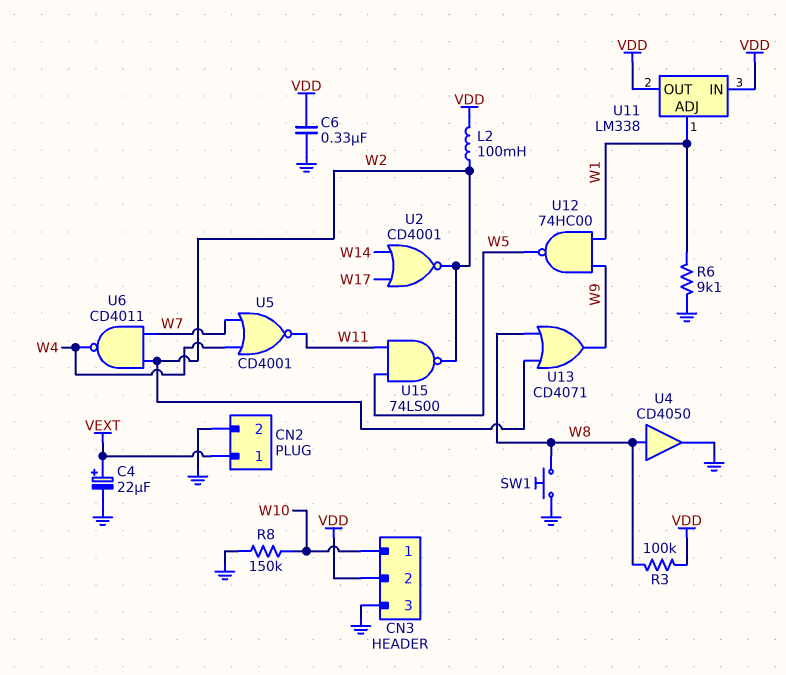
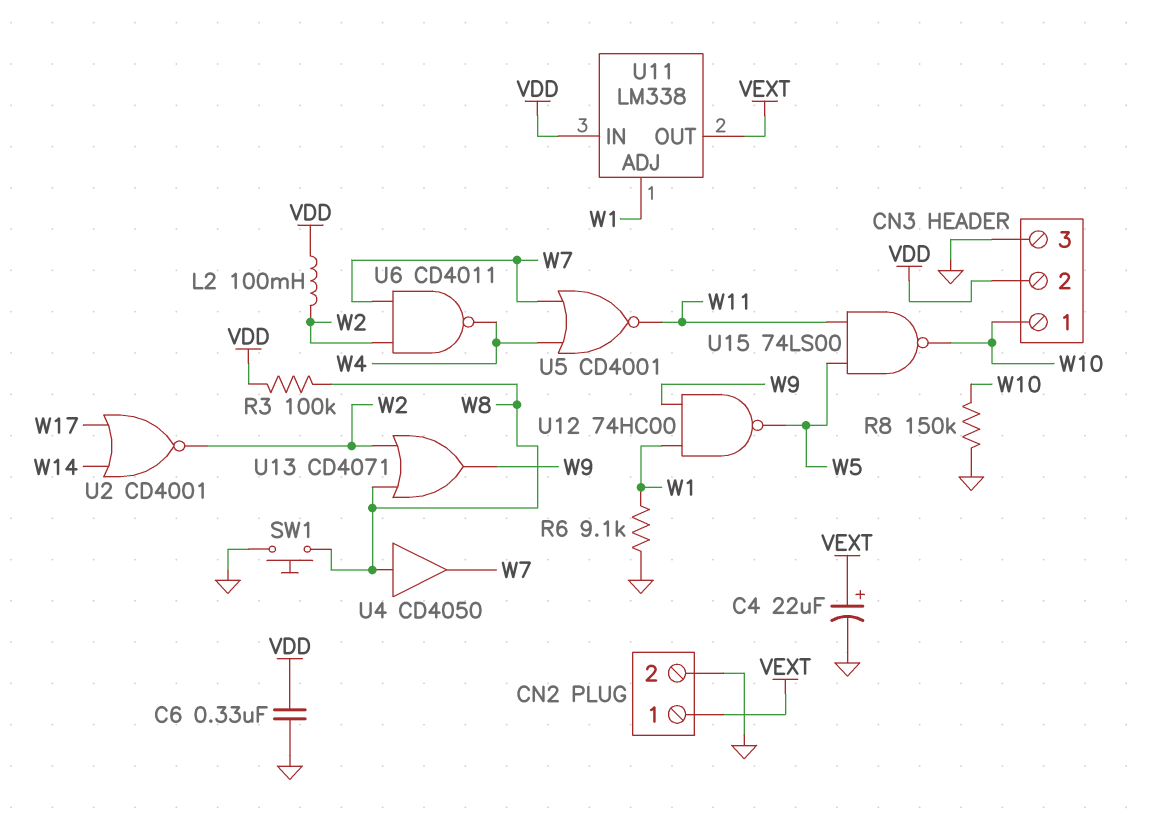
U4: buffer CD4050 (in W8, out GND) -> buffer CD4050 (in W8, out W7)
U11 pin OUT: VDD -> VEXT
U15: NAND 74LS00 (in W5, in W11, out W2) -> NAND 74LS00 (in W5, in W11, out W10)

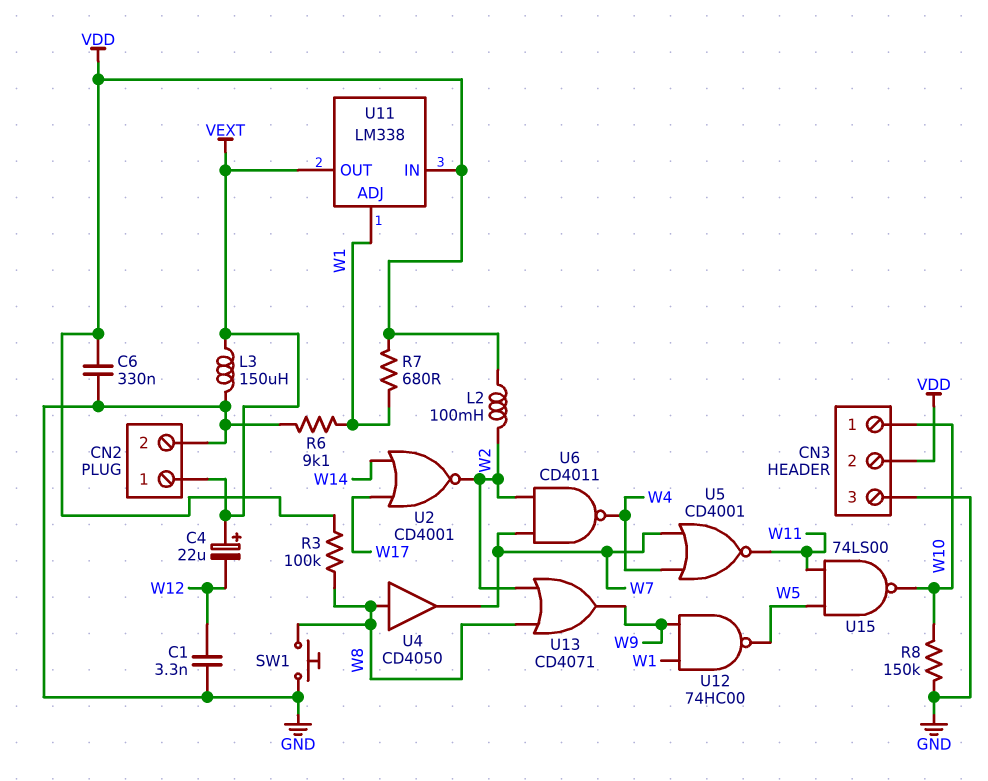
C1: none -> 3.3nF (GND, W12)
C4: 22uF (plus VEXT, minus GND) -> 22uF (plus VEXT, minus W12)
L3: none -> 150uH (GND, VEXT)
R7: none -> 680 (VDD, W1)

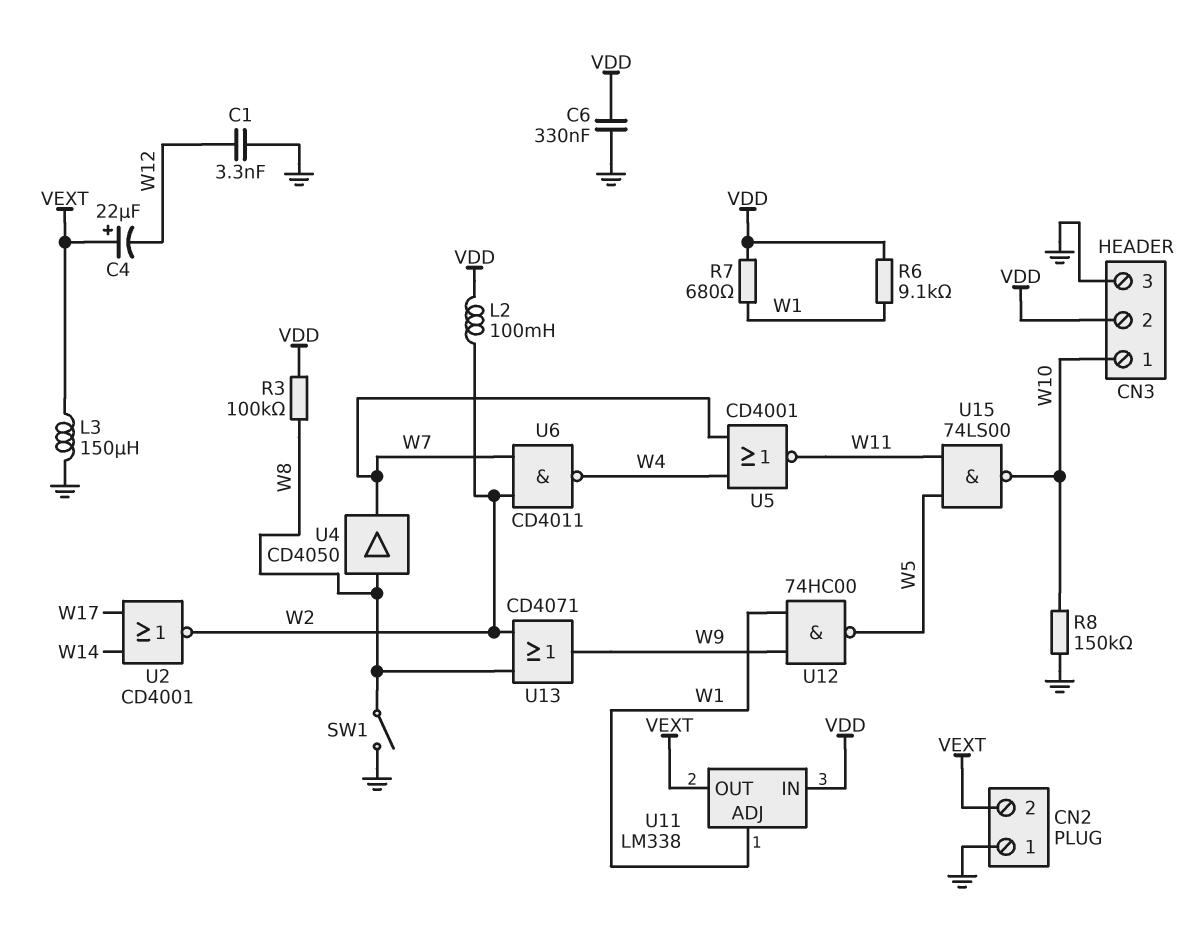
CN2 pin 1: VEXT -> GND
CN2 pin 2: GND -> VEXT
R6: 9.1k (GND, W1) -> 9.1k (VDD, W1)
SW1: button (GND, W8) -> switch (GND, W8)

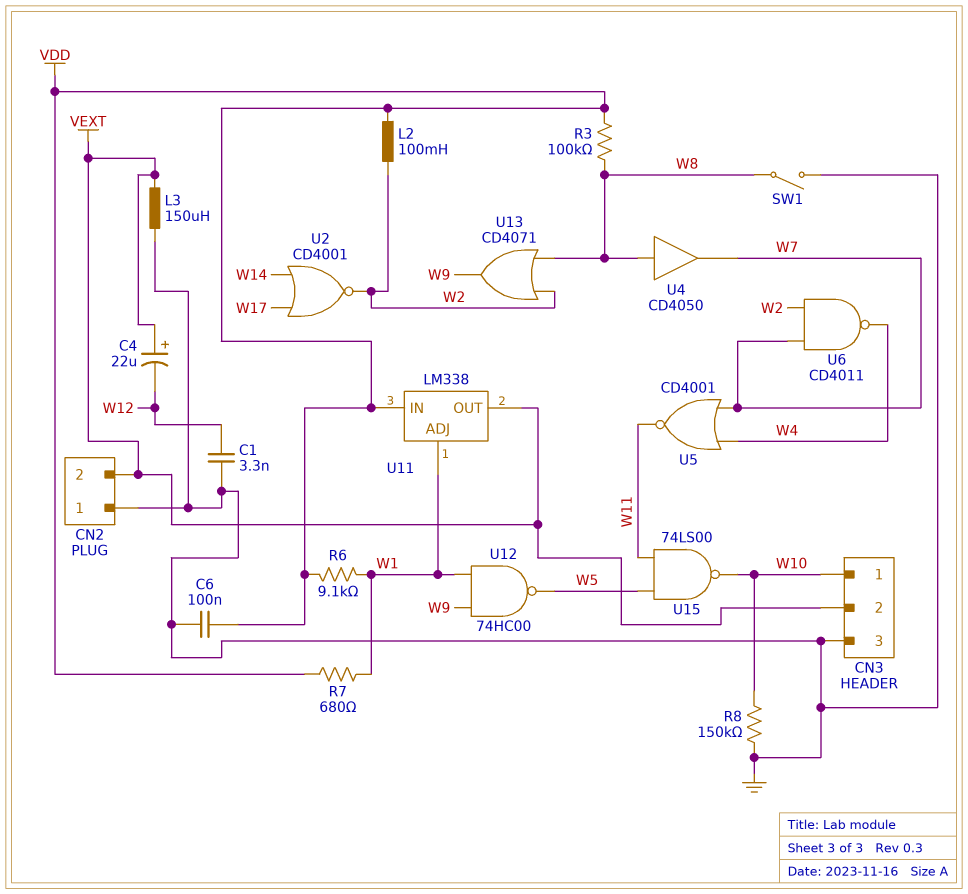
C6: 330nF (GND, VDD) -> 100nF (GND, VDD)
CN3 pin 2: VDD -> VEXT

